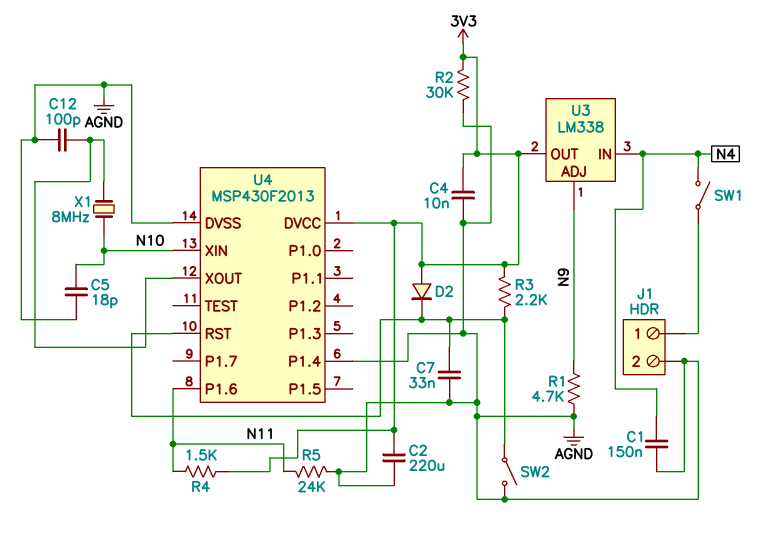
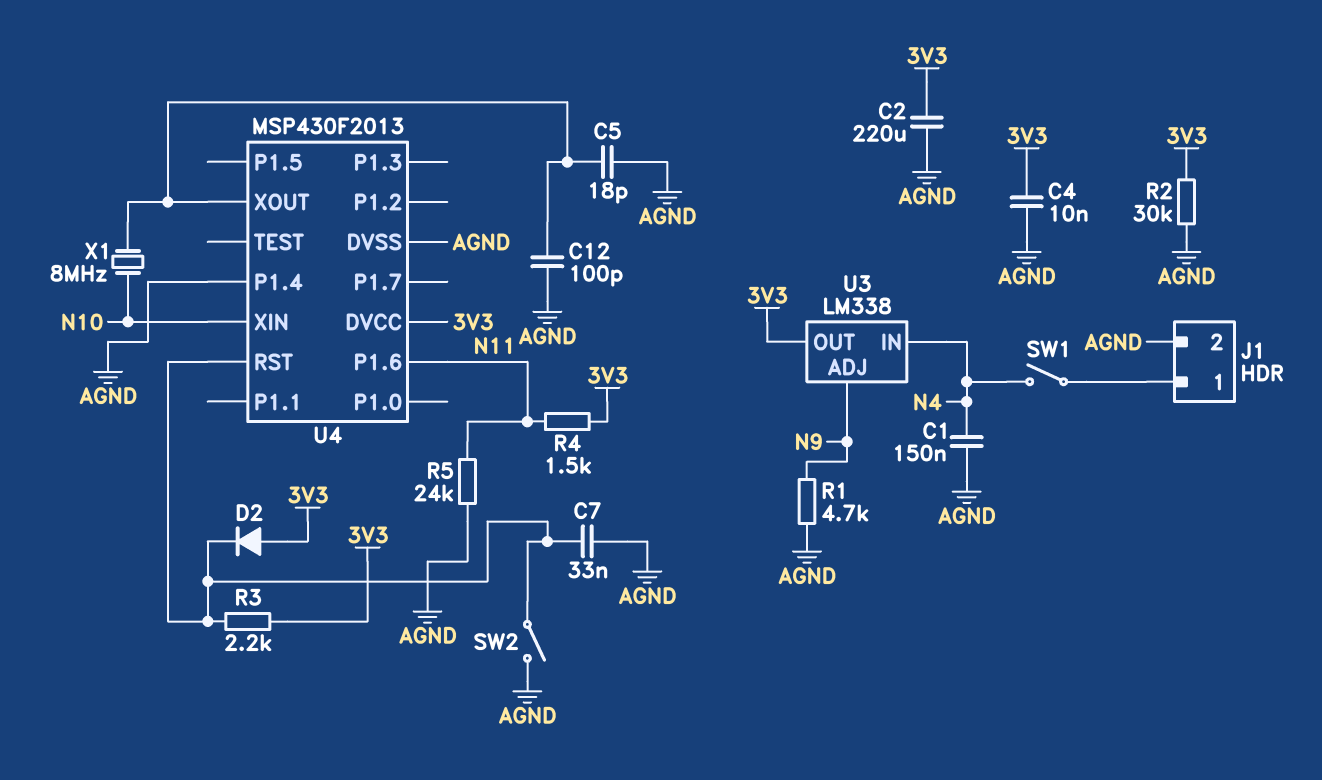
C5: 18pF (AGND, N10) -> 18pF (AGND, U4/XOUT)

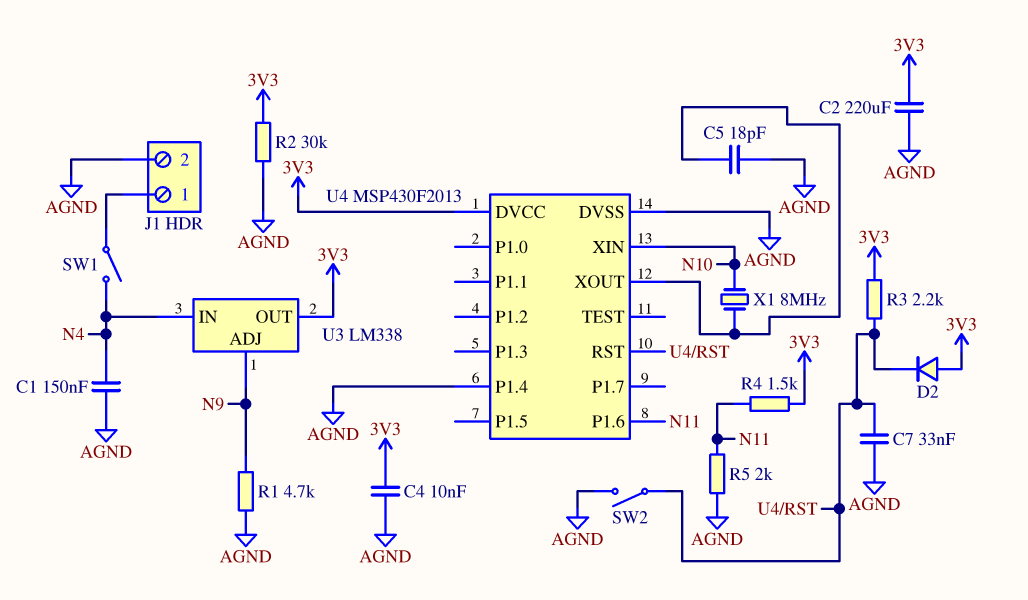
C12: 100pF (AGND, U4/XOUT) -> none
R5: 24k (AGND, N11) -> 2k (AGND, N11)

